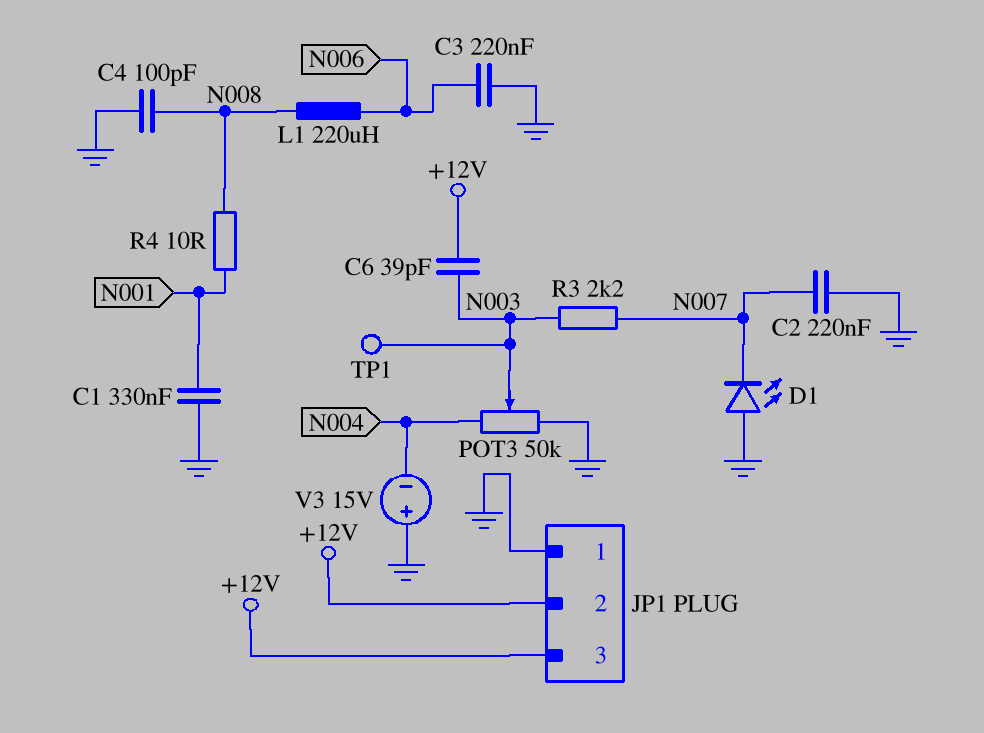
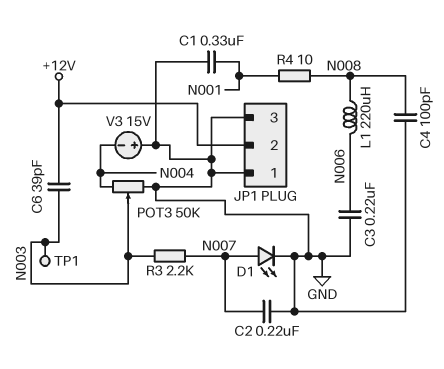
D1: LED (A GND, K N007) -> LED (A N007, K GND)
JP1 pin 3: +12V -> GND

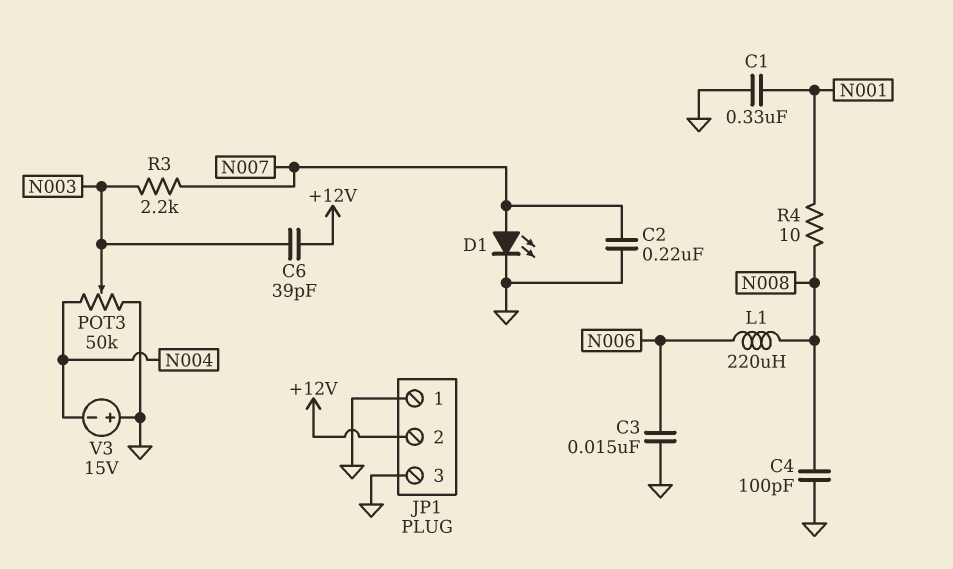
C3: 220nF (GND, N006) -> 15nF (GND, N006)
TP1: test point (N003) -> none

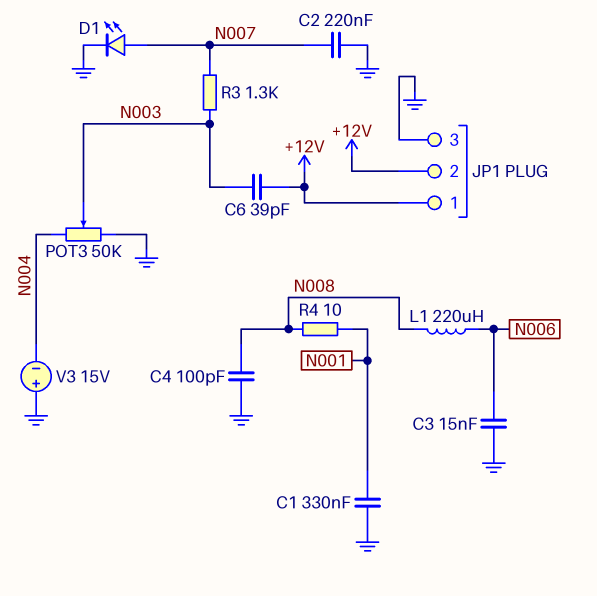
JP1 pin 1: GND -> +12V
R3: 2.2k (N003, N007) -> 1.3k (N003, N007)

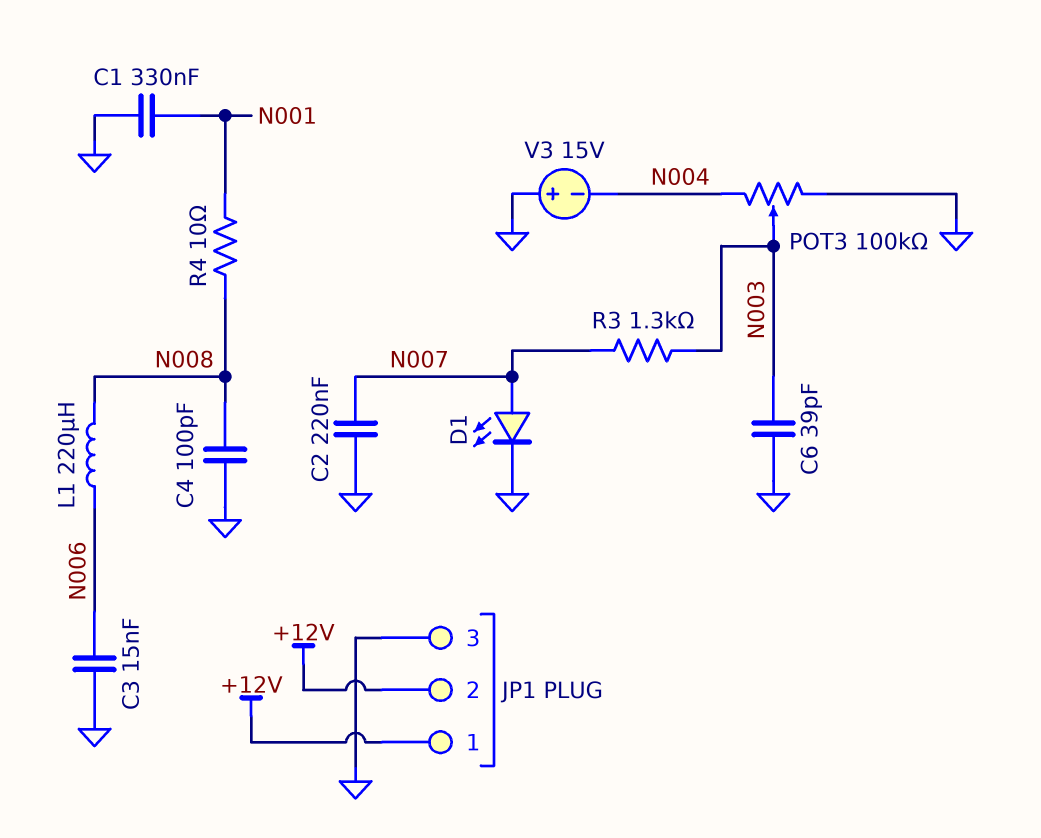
C6: 39pF (+12V, N003) -> 39pF (GND, N003)
POT3: 50k (GND, N004, wiper N003) -> 100k (GND, N004, wiper N003)

